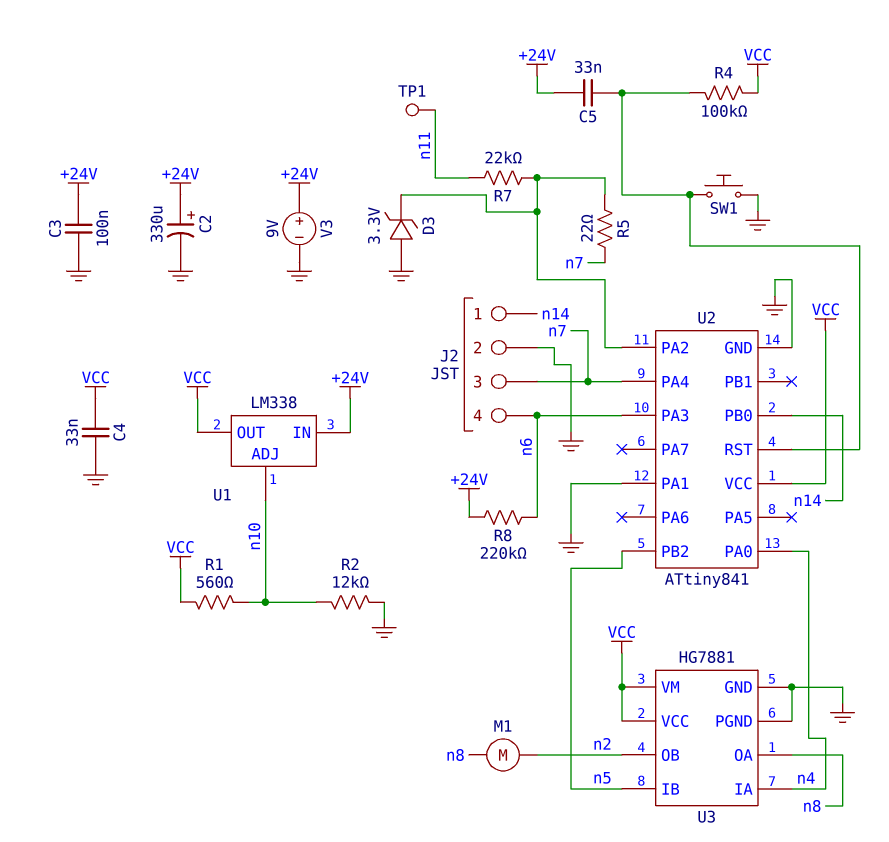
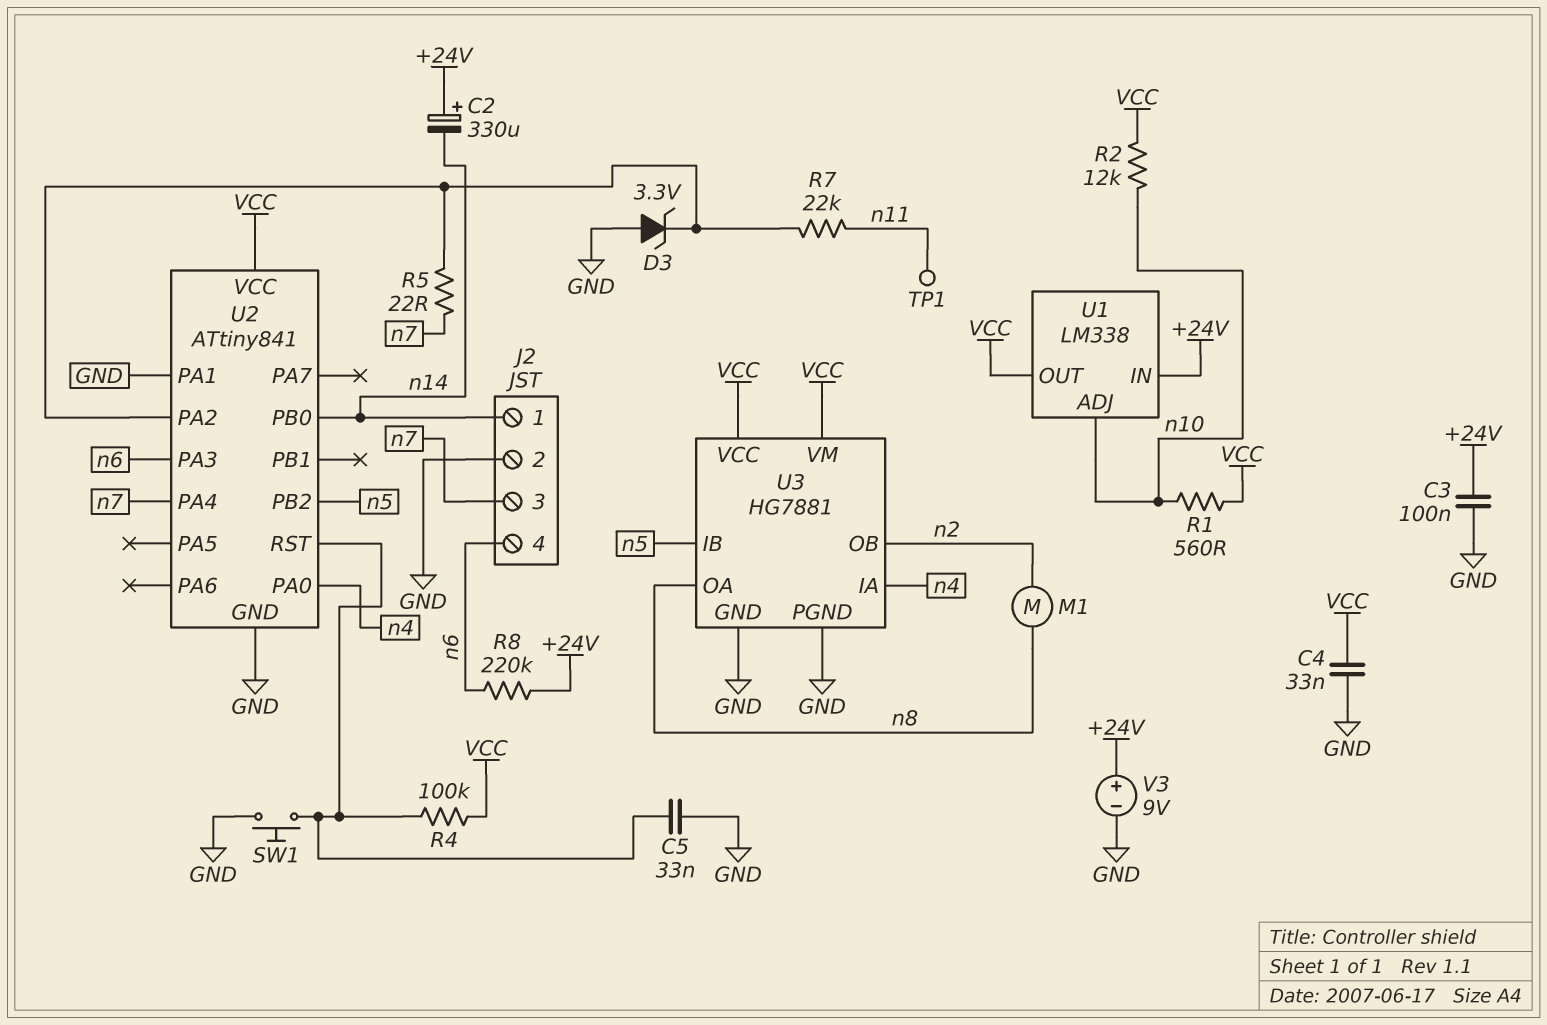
C2: 330uF (plus +24V, minus GND) -> 330uF (plus +24V, minus n14)
C5: 33nF (+24V, U2/RST) -> 33nF (GND, U2/RST)
R2: 12k (GND, n10) -> 12k (VCC, n10)

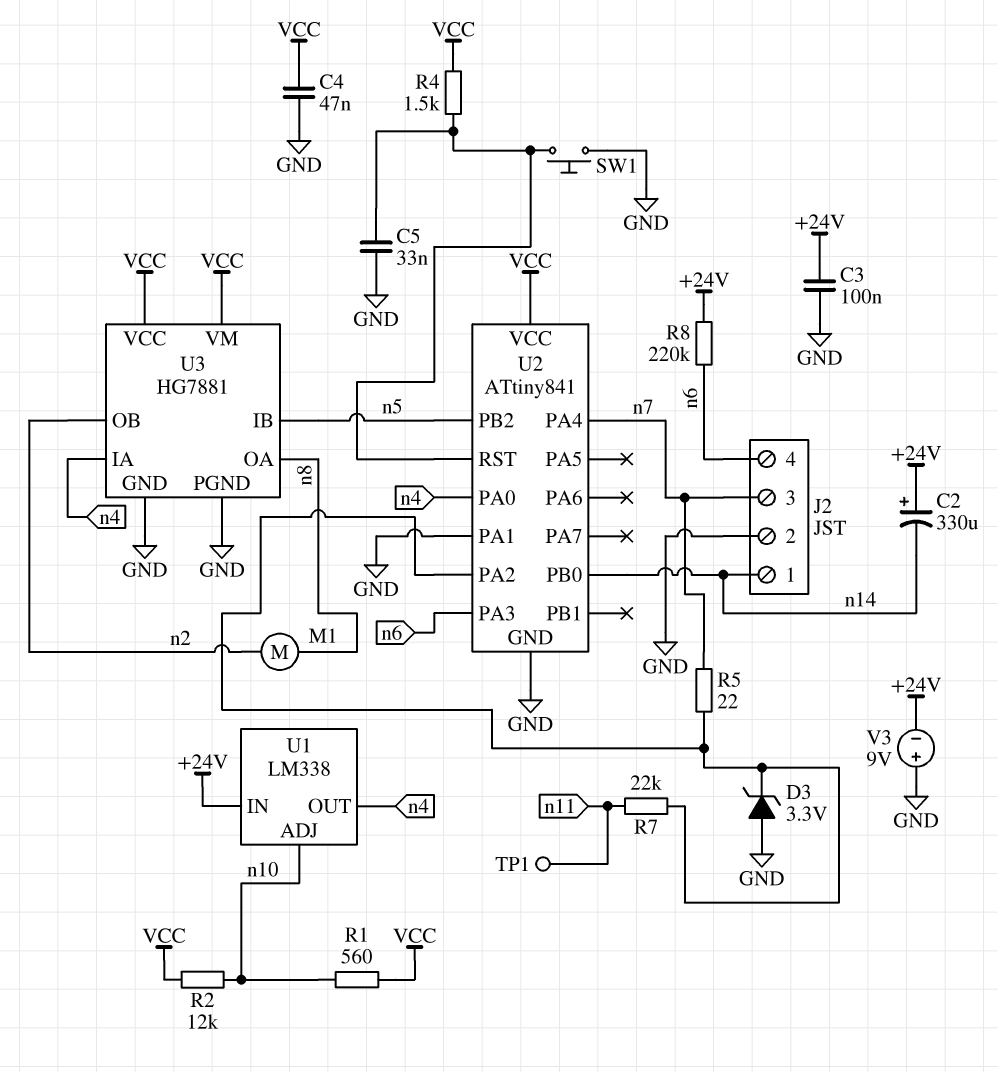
C4: 33nF (GND, VCC) -> 47nF (GND, VCC)
R4: 100k (U2/RST, VCC) -> 1.5k (U2/RST, VCC)
U1 pin OUT: VCC -> n4
V3: 9V (plus +24V, minus GND) -> 9V (plus GND, minus +24V)

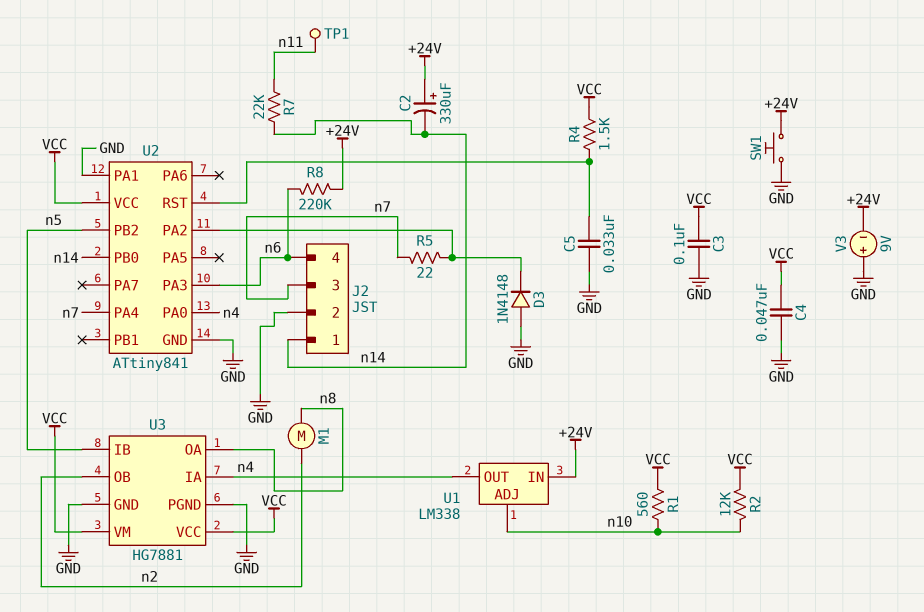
C3: 100nF (+24V, GND) -> 100nF (GND, VCC)
D3: zener 3.3V (A GND, K U2/PA2) -> diode 1N4148 (A GND, K U2/PA2)
R7: 22k (U2/PA2, n11) -> 22k (n11, n14)
SW1: button (GND, U2/RST) -> button (+24V, GND)

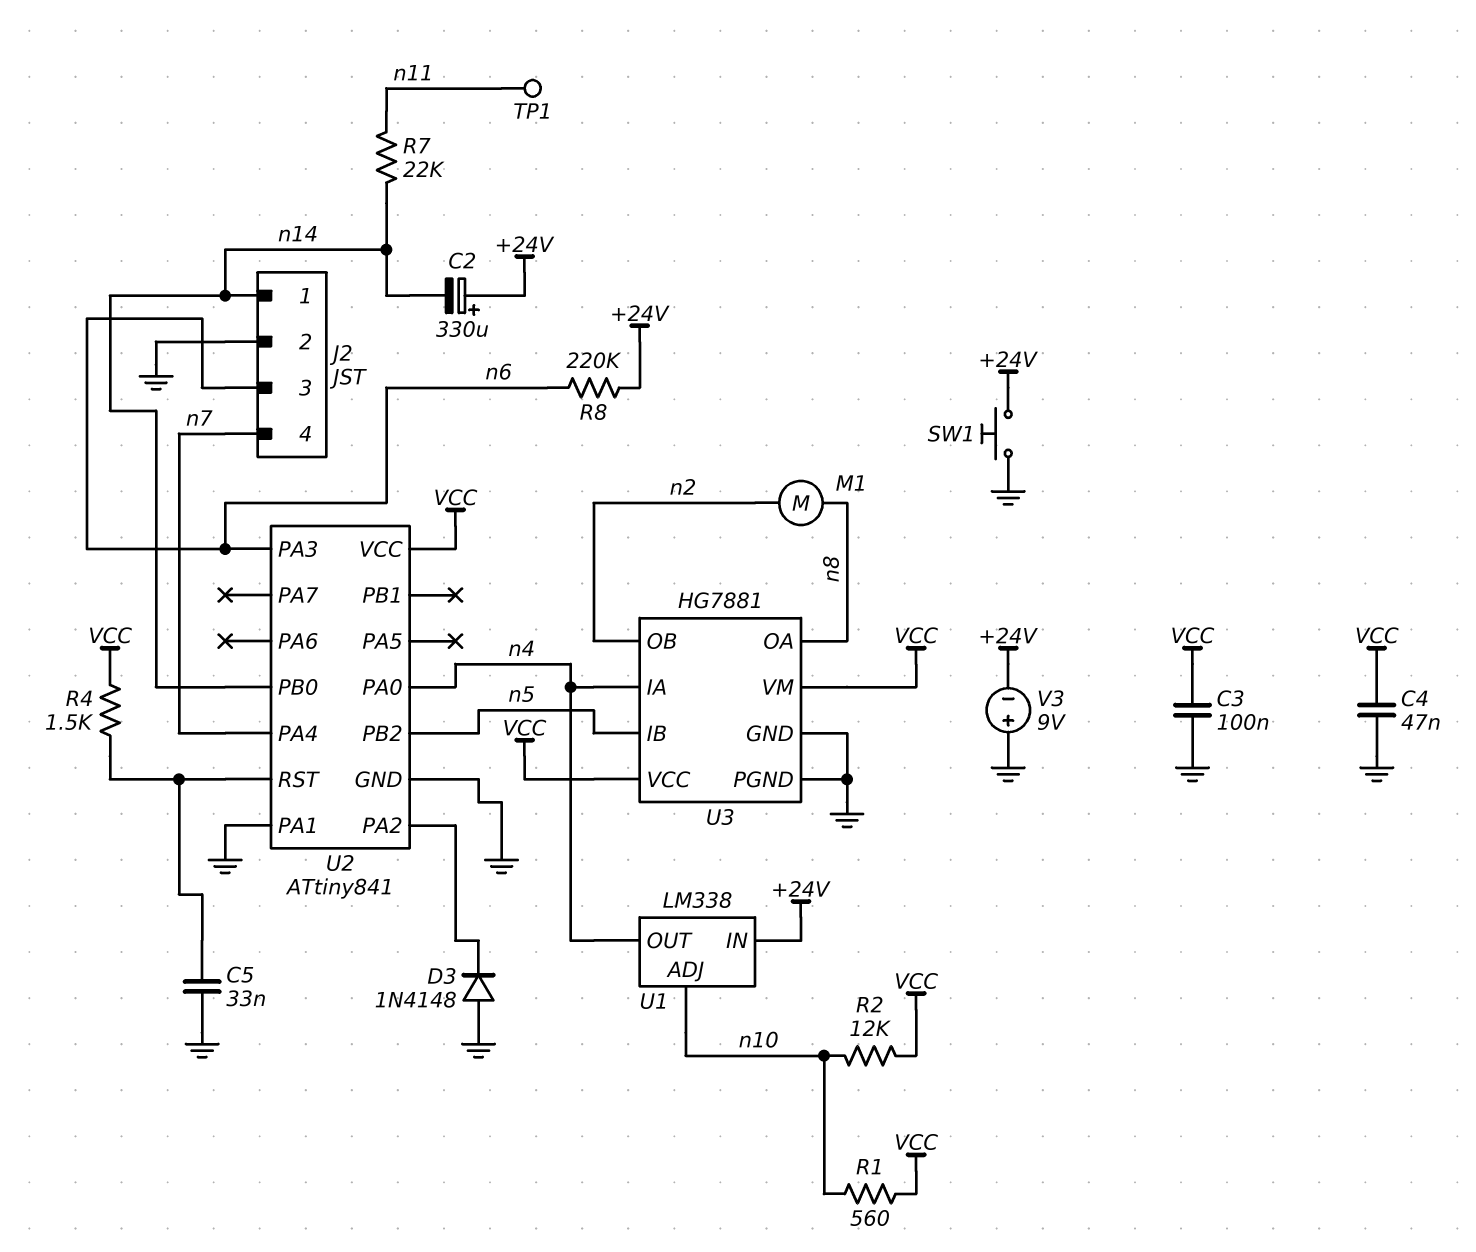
J2 pin 3: n7 -> n6
J2 pin 4: n6 -> n7
R5: 22 (U2/PA2, n7) -> none

